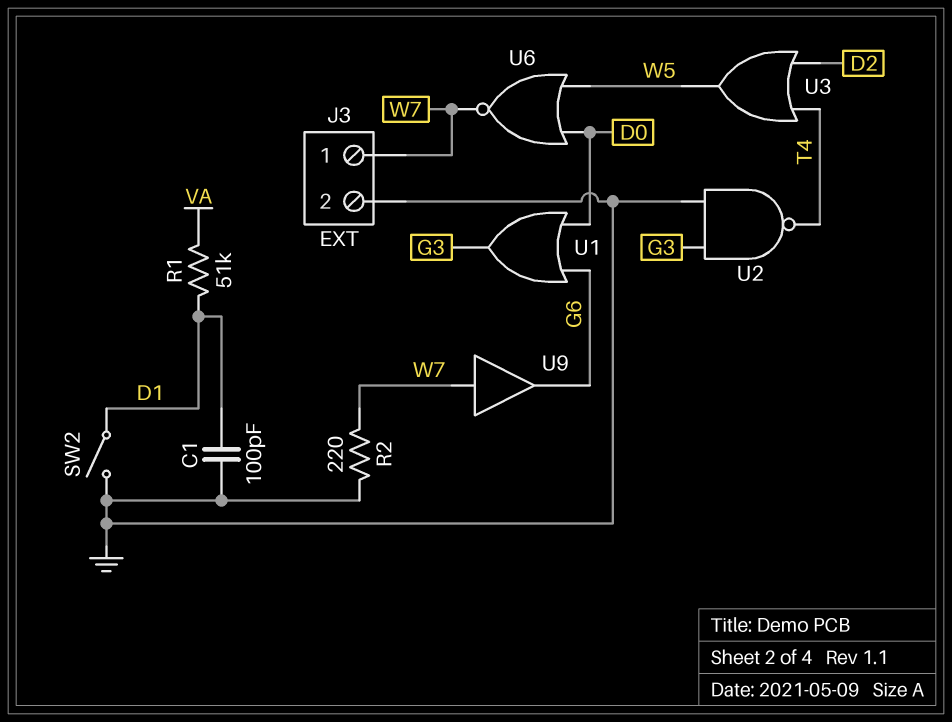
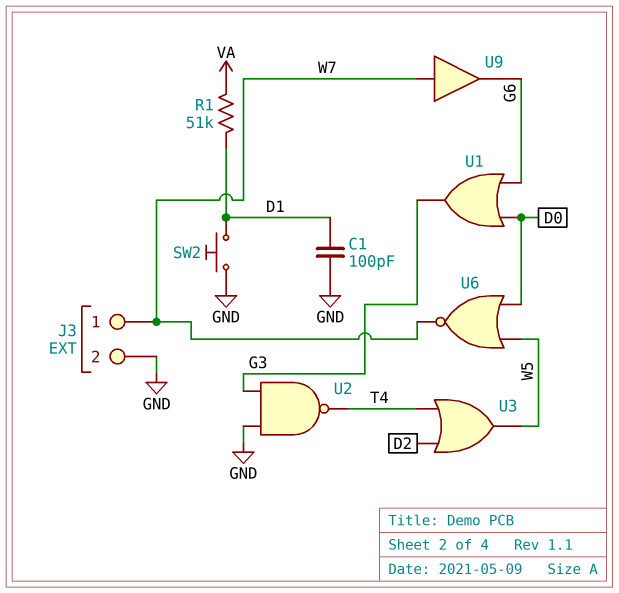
R2: 220 (GND, W7) -> none
SW2: switch (D1, GND) -> button (D1, GND)

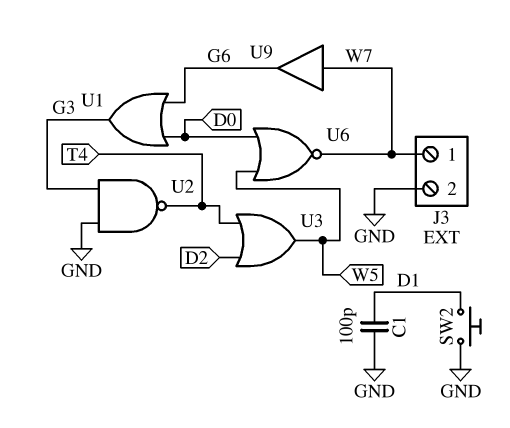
R1: 51k (D1, VA) -> none

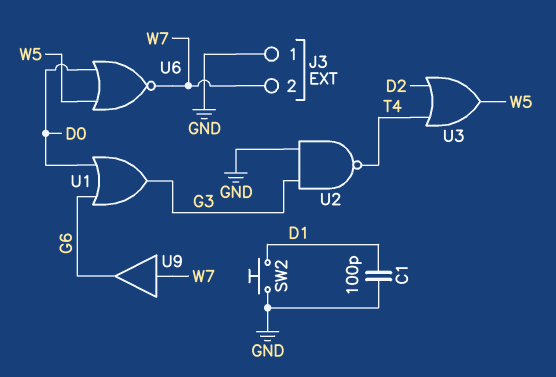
J3 pin 1: W7 -> GND
J3 pin 2: GND -> W7

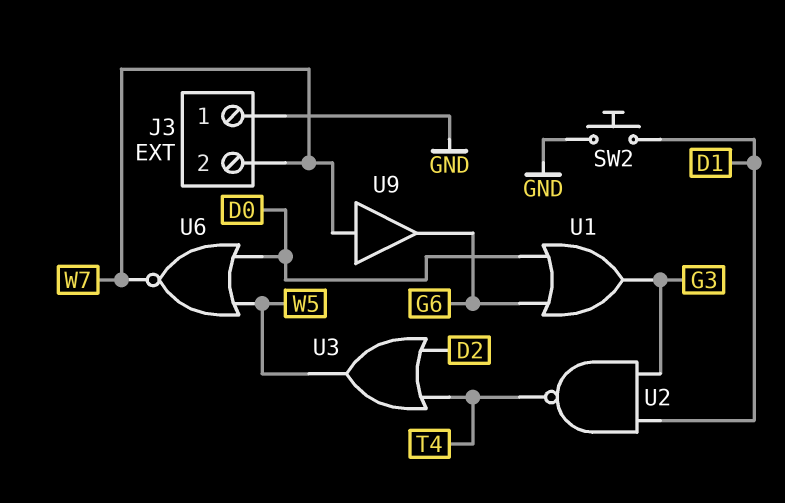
C1: 100pF (D1, GND) -> none
U2: NAND (in G3, in GND, out T4) -> NAND (in D1, in G3, out T4)

